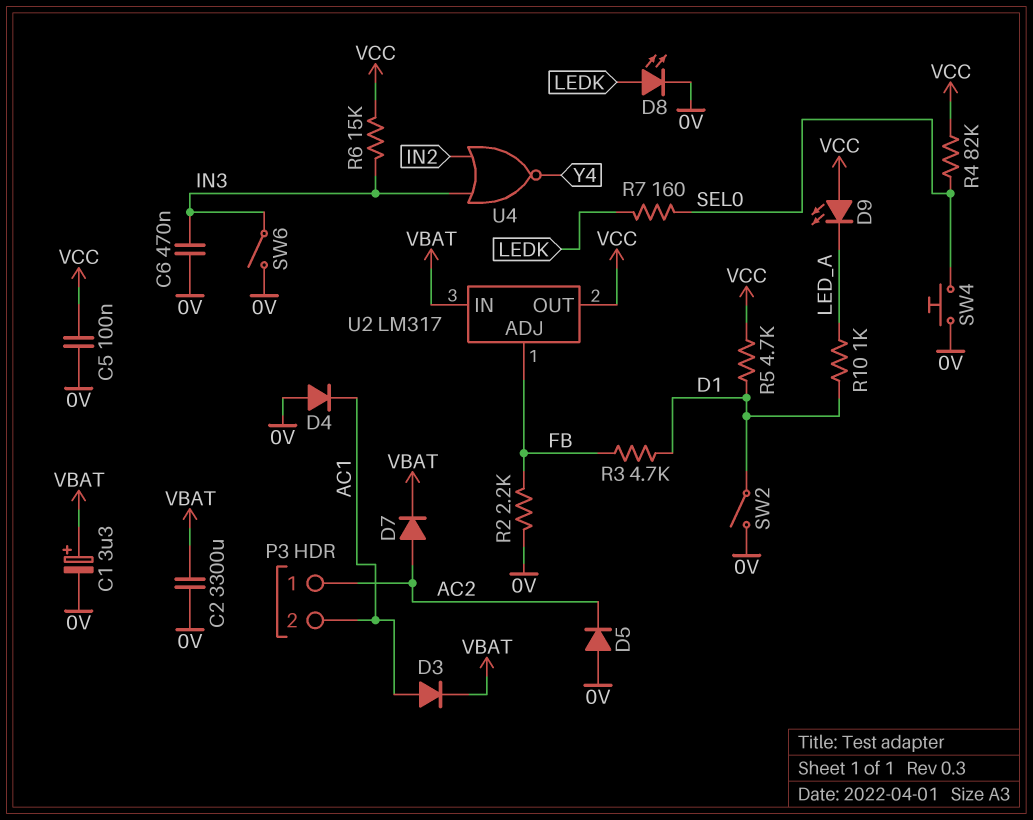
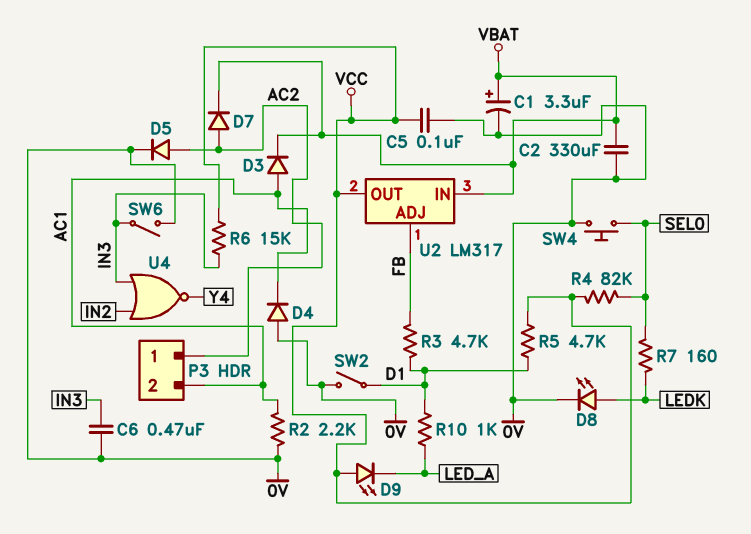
C2: 3300uF (0V, VBAT) -> 330uF (0V, VBAT)
D5: diode (A 0V, K AC2) -> diode (A AC2, K 0V)
R2: 2.2k (0V, FB) -> 2.2k (0V, AC1)

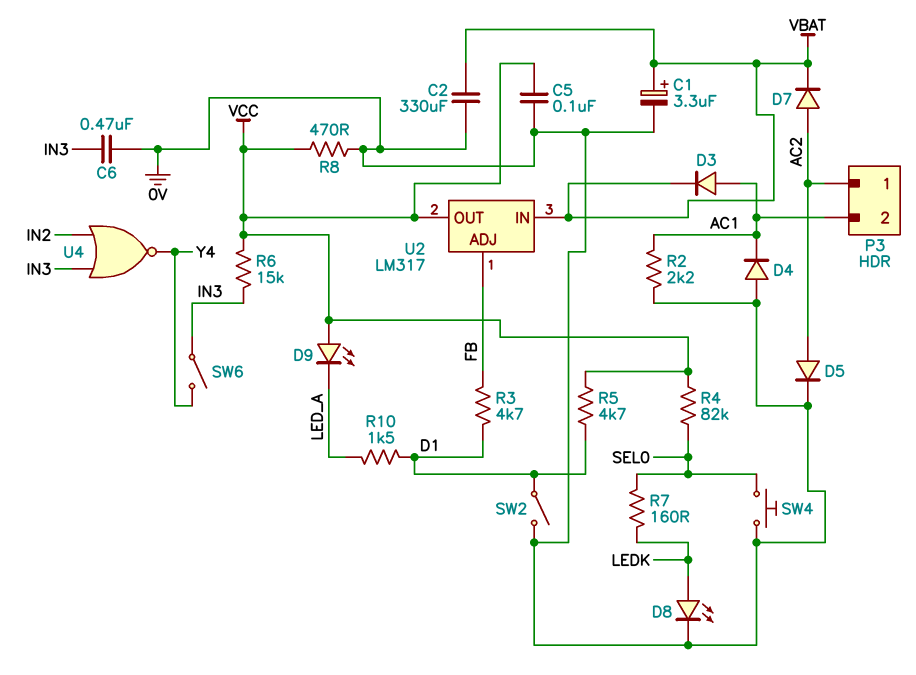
R8: none -> 470 (0V, VCC)
R10: 1k (D1, LED_A) -> 1.5k (D1, LED_A)
SW6: switch (0V, IN3) -> switch (IN3, Y4)

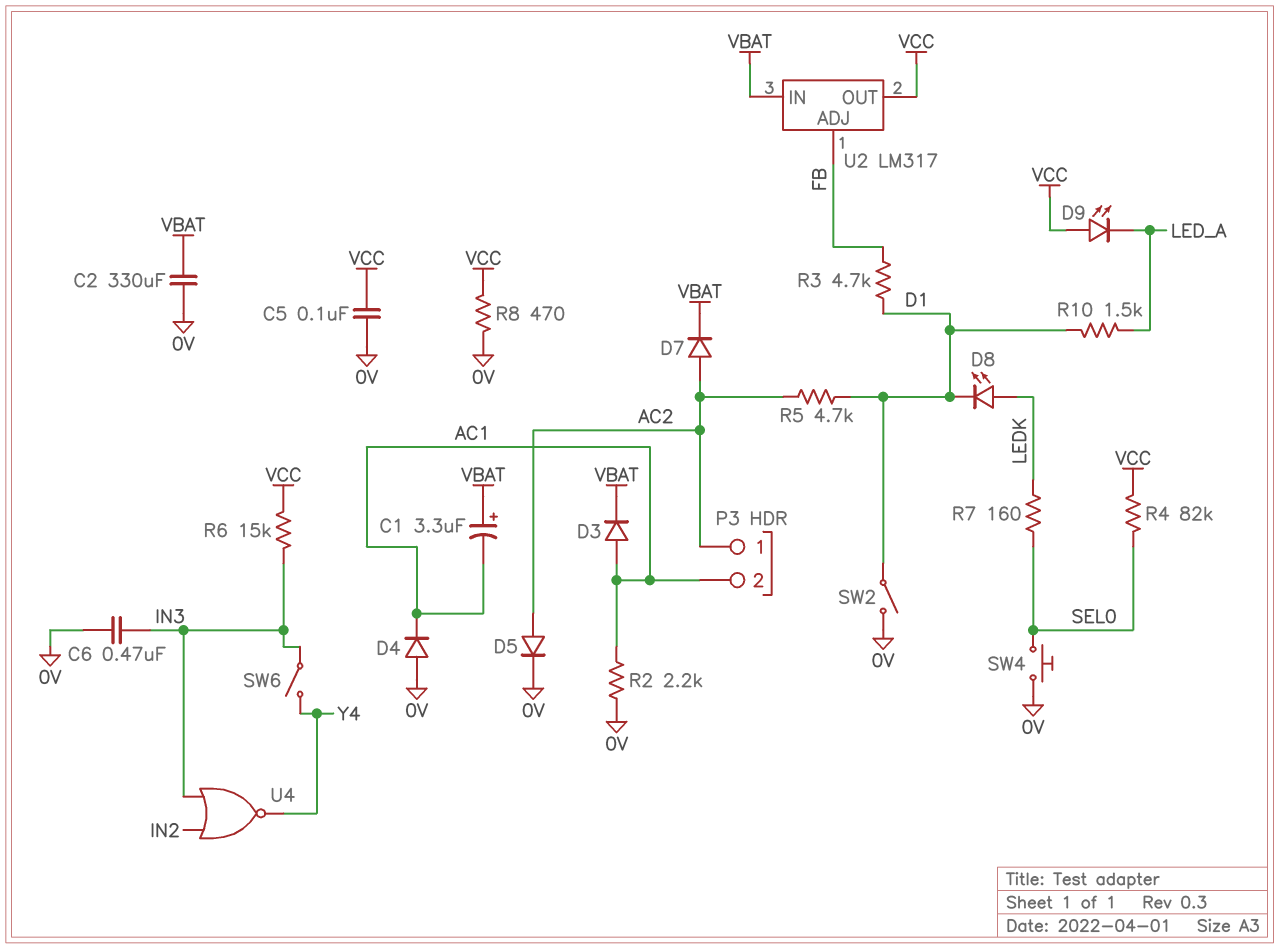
C1: 3.3uF (plus VBAT, minus 0V) -> 3.3uF (plus VBAT, minus AC1)
D8: LED (A LEDK, K 0V) -> LED (A LEDK, K D1)
R5: 4.7k (D1, VCC) -> 4.7k (AC2, D1)

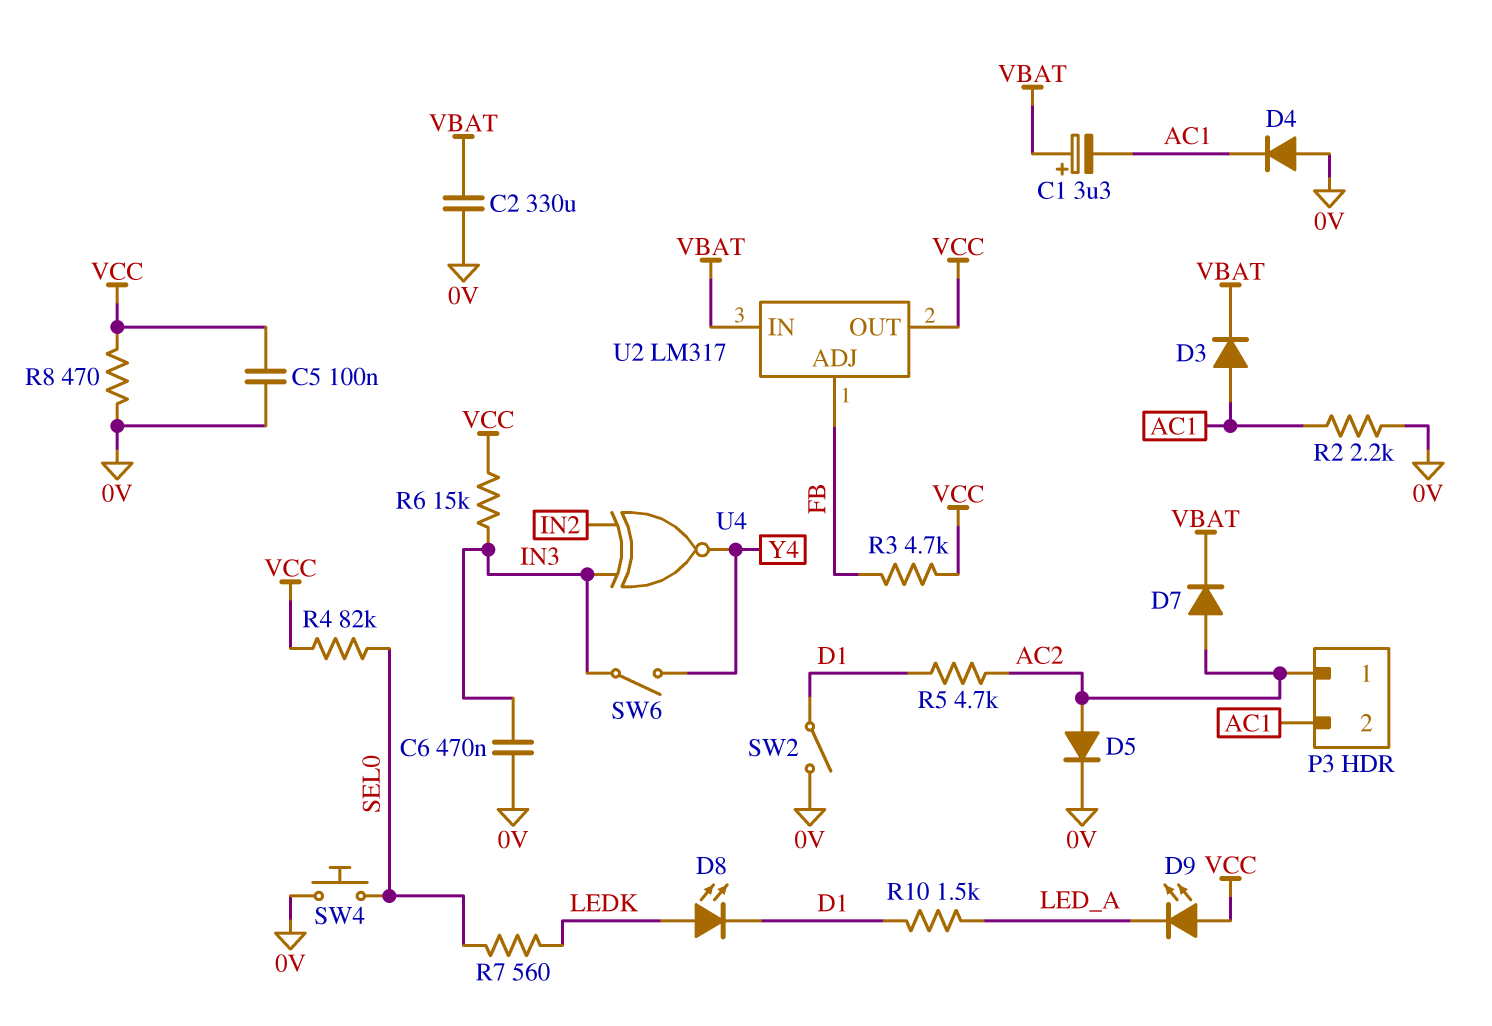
R3: 4.7k (D1, FB) -> 4.7k (FB, VCC)
R7: 160 (LEDK, SEL0) -> 560 (LEDK, SEL0)
U4: NOR (in IN2, in IN3, out Y4) -> XNOR (in IN2, in IN3, out Y4)

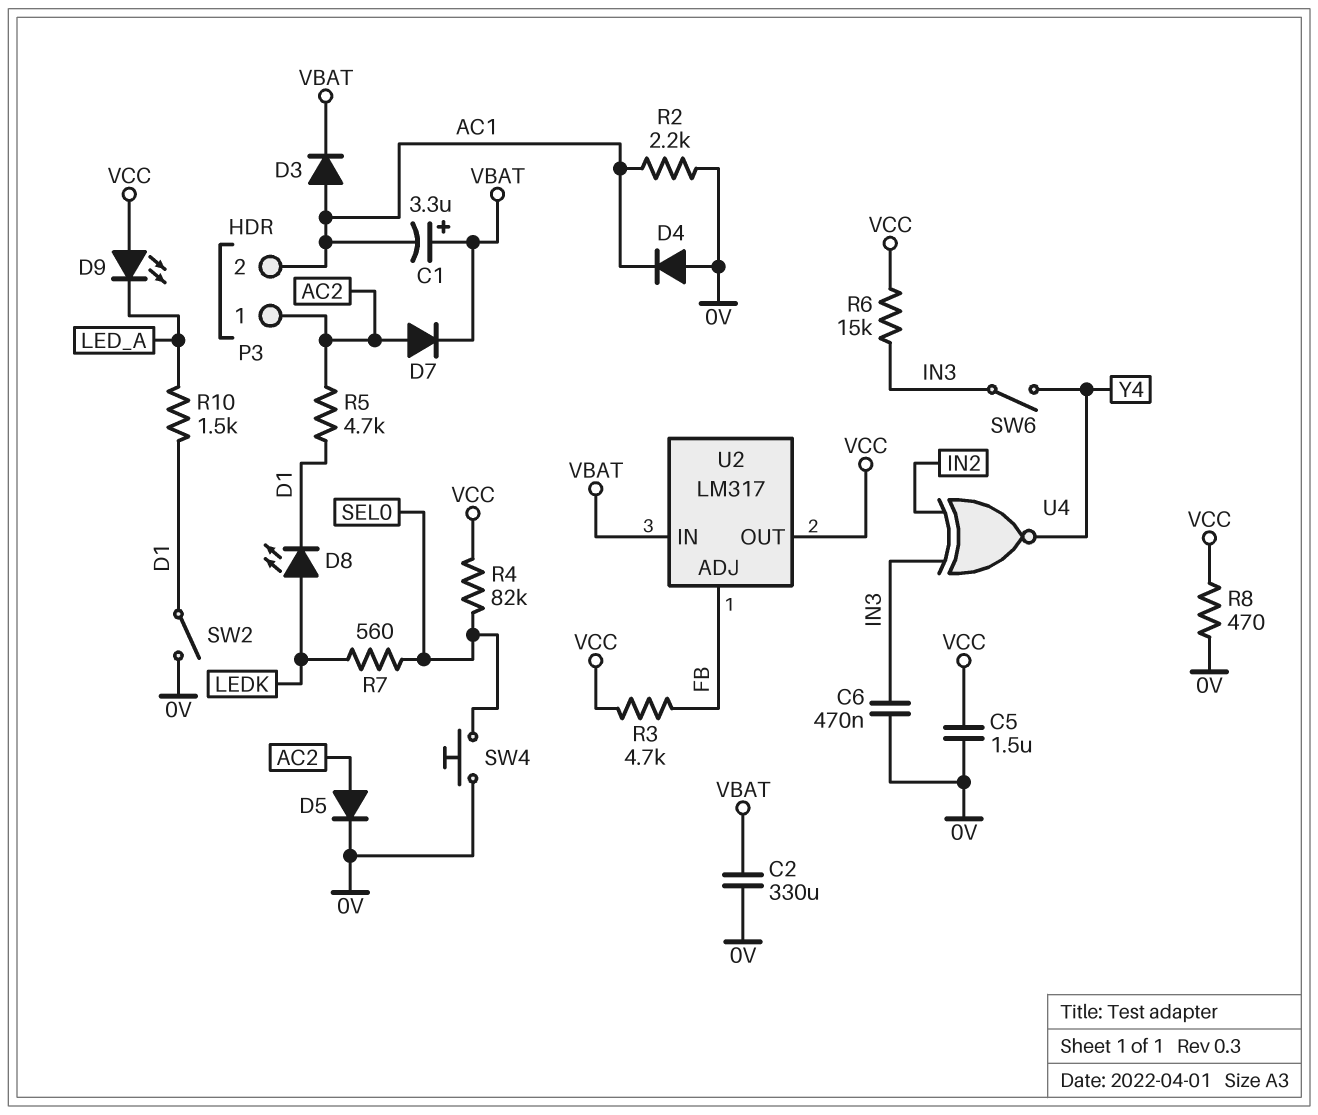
C5: 100nF (0V, VCC) -> 1.5uF (0V, VCC)

